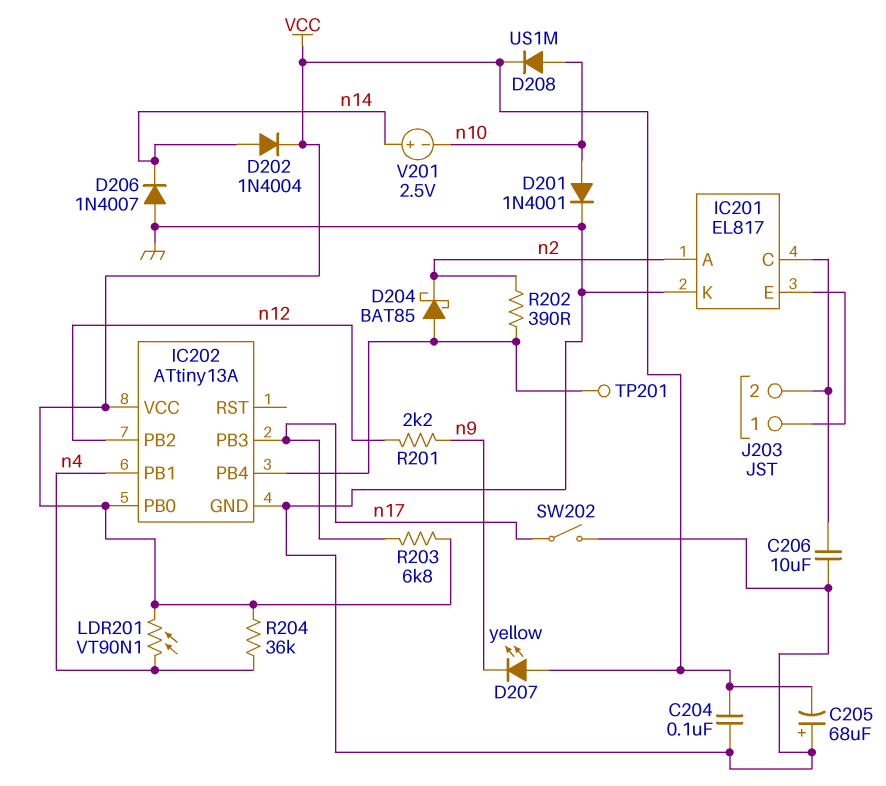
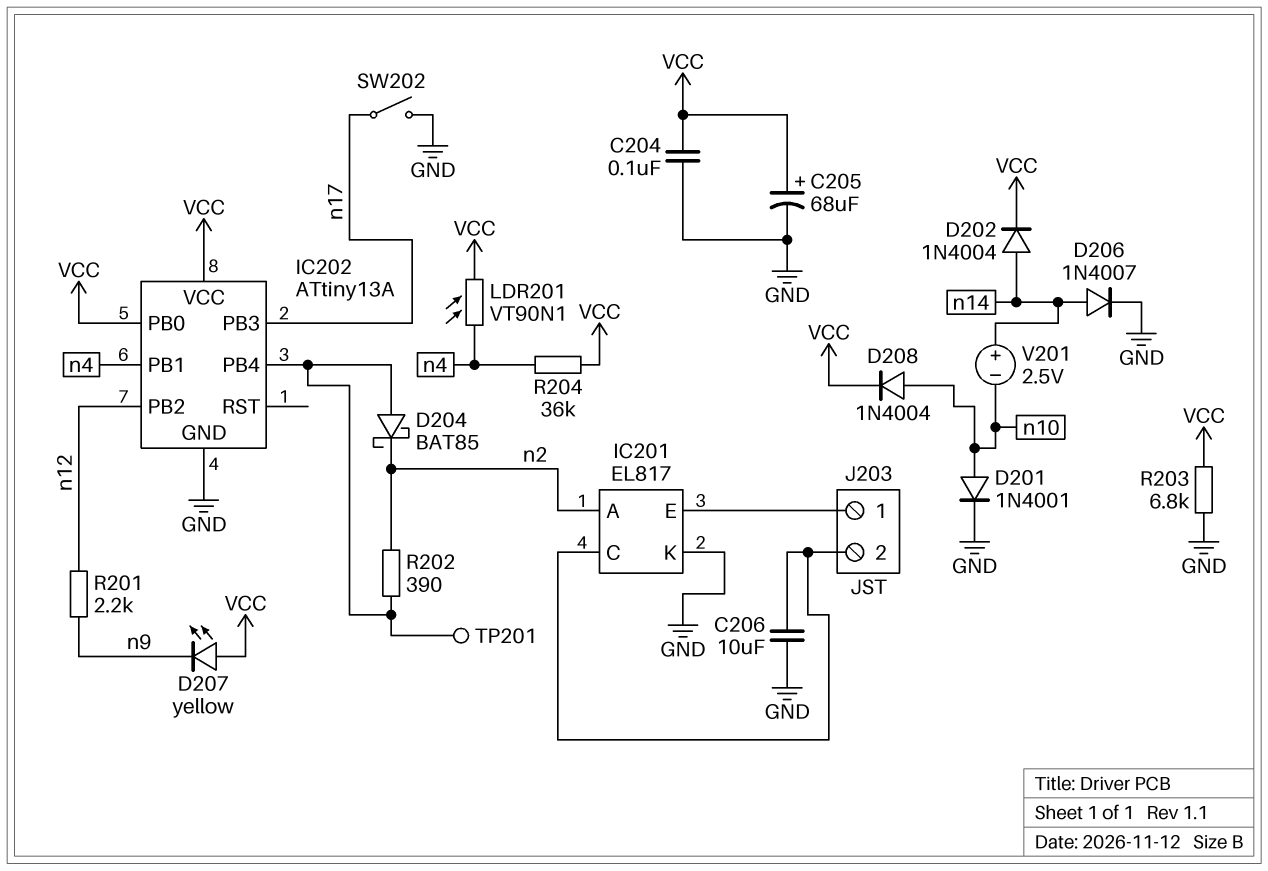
C205: 68uF (plus GND, minus VCC) -> 68uF (plus VCC, minus GND)
D206: diode 1N4007 (A GND, K n14) -> diode 1N4007 (A n14, K GND)
D208: diode US1M (A n10, K VCC) -> diode 1N4004 (A n10, K VCC)
R203: 6.8k (VCC, n17) -> 6.8k (GND, VCC)

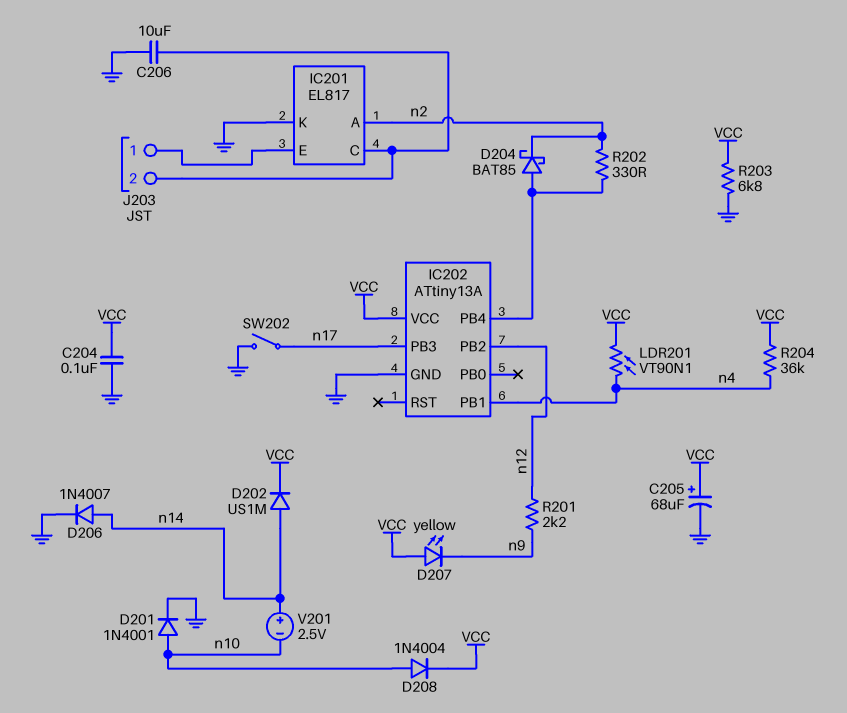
D202: diode 1N4004 (A n14, K VCC) -> diode US1M (A n14, K VCC)
IC202 pin PB0: VCC -> none
R202: 390 (IC202/PB4, n2) -> 330 (IC202/PB4, n2)
TP201: test point (IC202/PB4) -> none

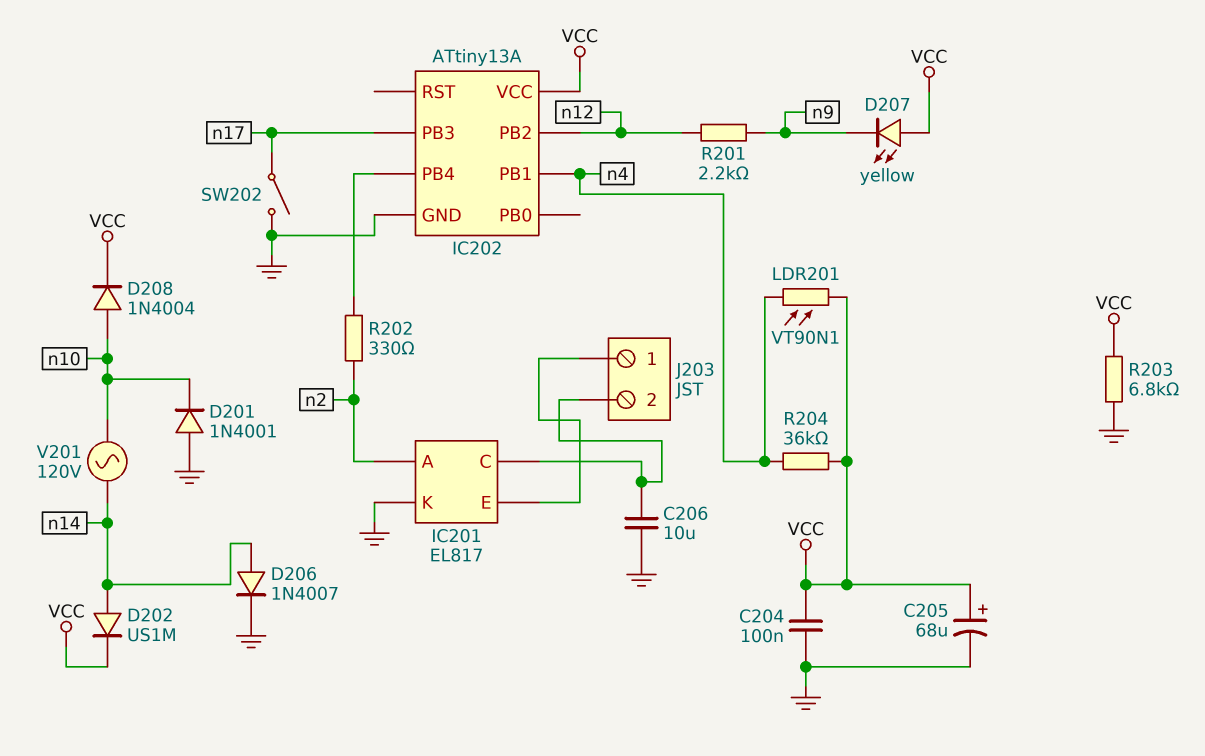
D201: diode 1N4001 (A n10, K GND) -> diode 1N4001 (A GND, K n10)
D204: schottky BAT85 (A IC202/PB4, K n2) -> none
V201: 2.5V (plus n14, minus n10) -> AC 120V (n10, n14)

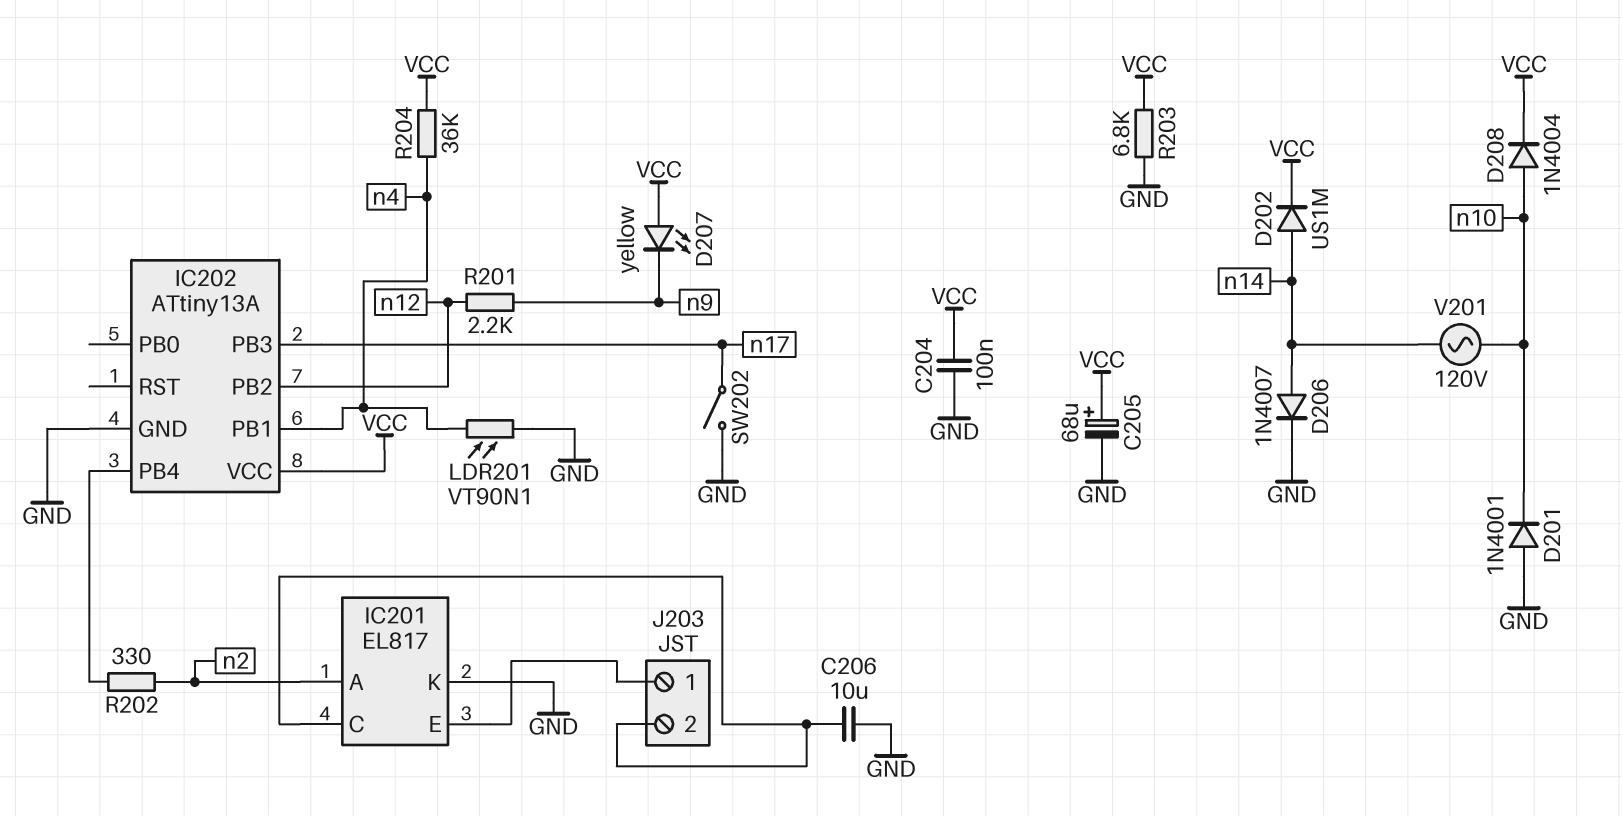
LDR201: VT90N1 (VCC, n4) -> VT90N1 (GND, n4)

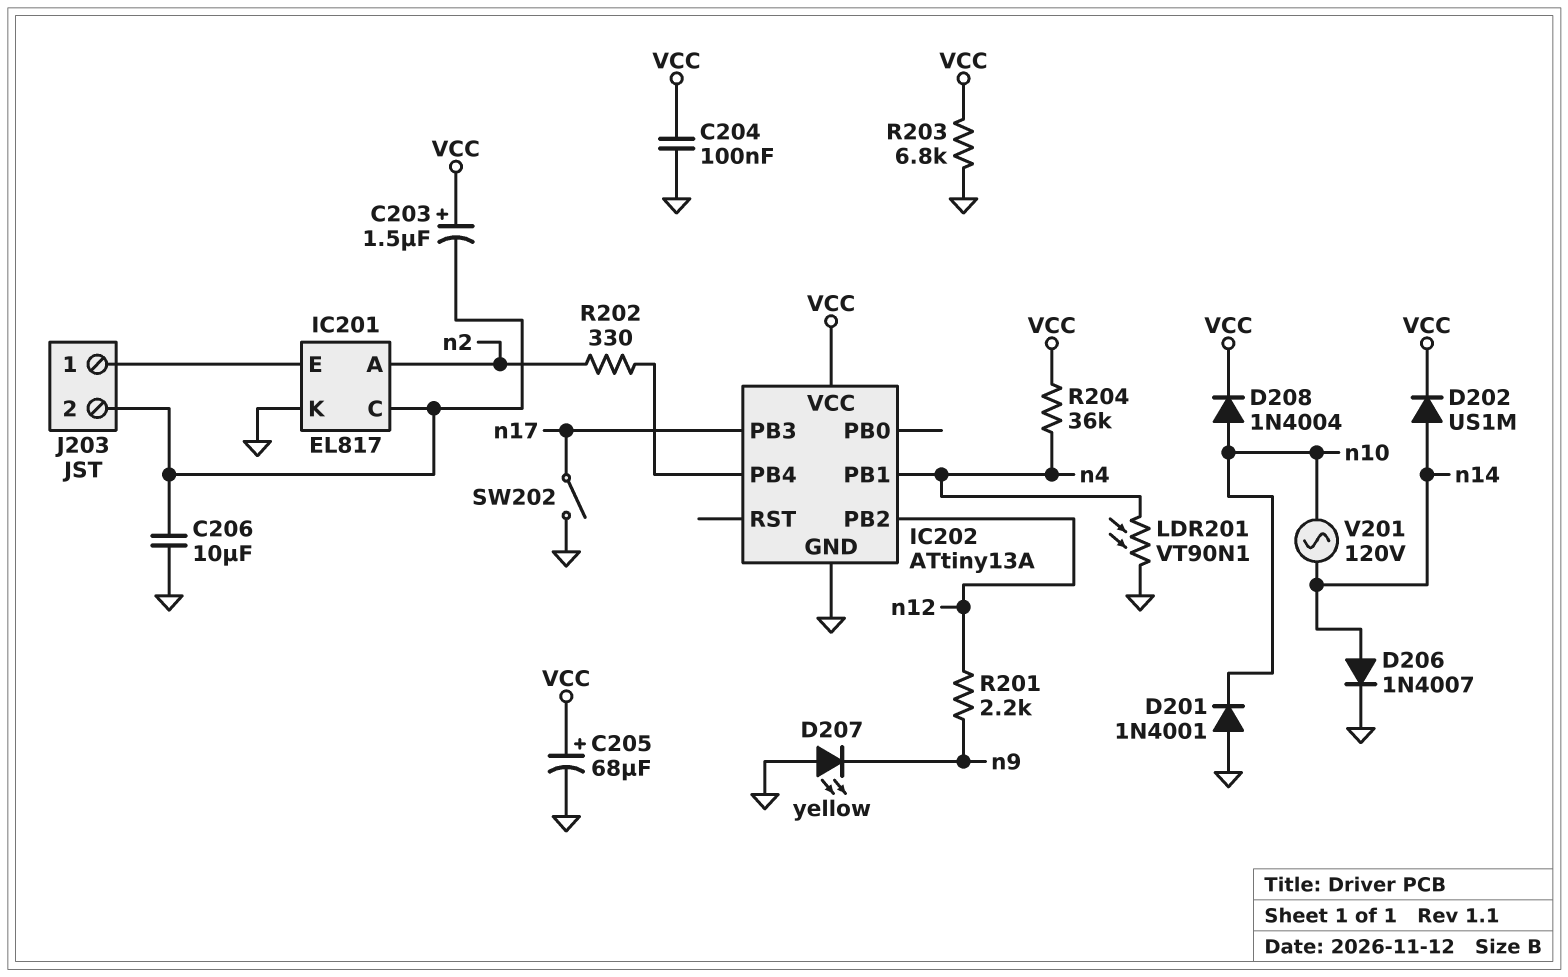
C203: none -> 1.5uF (plus VCC, minus IC201/C)
D207: LED yellow (A VCC, K n9) -> LED yellow (A GND, K n9)

